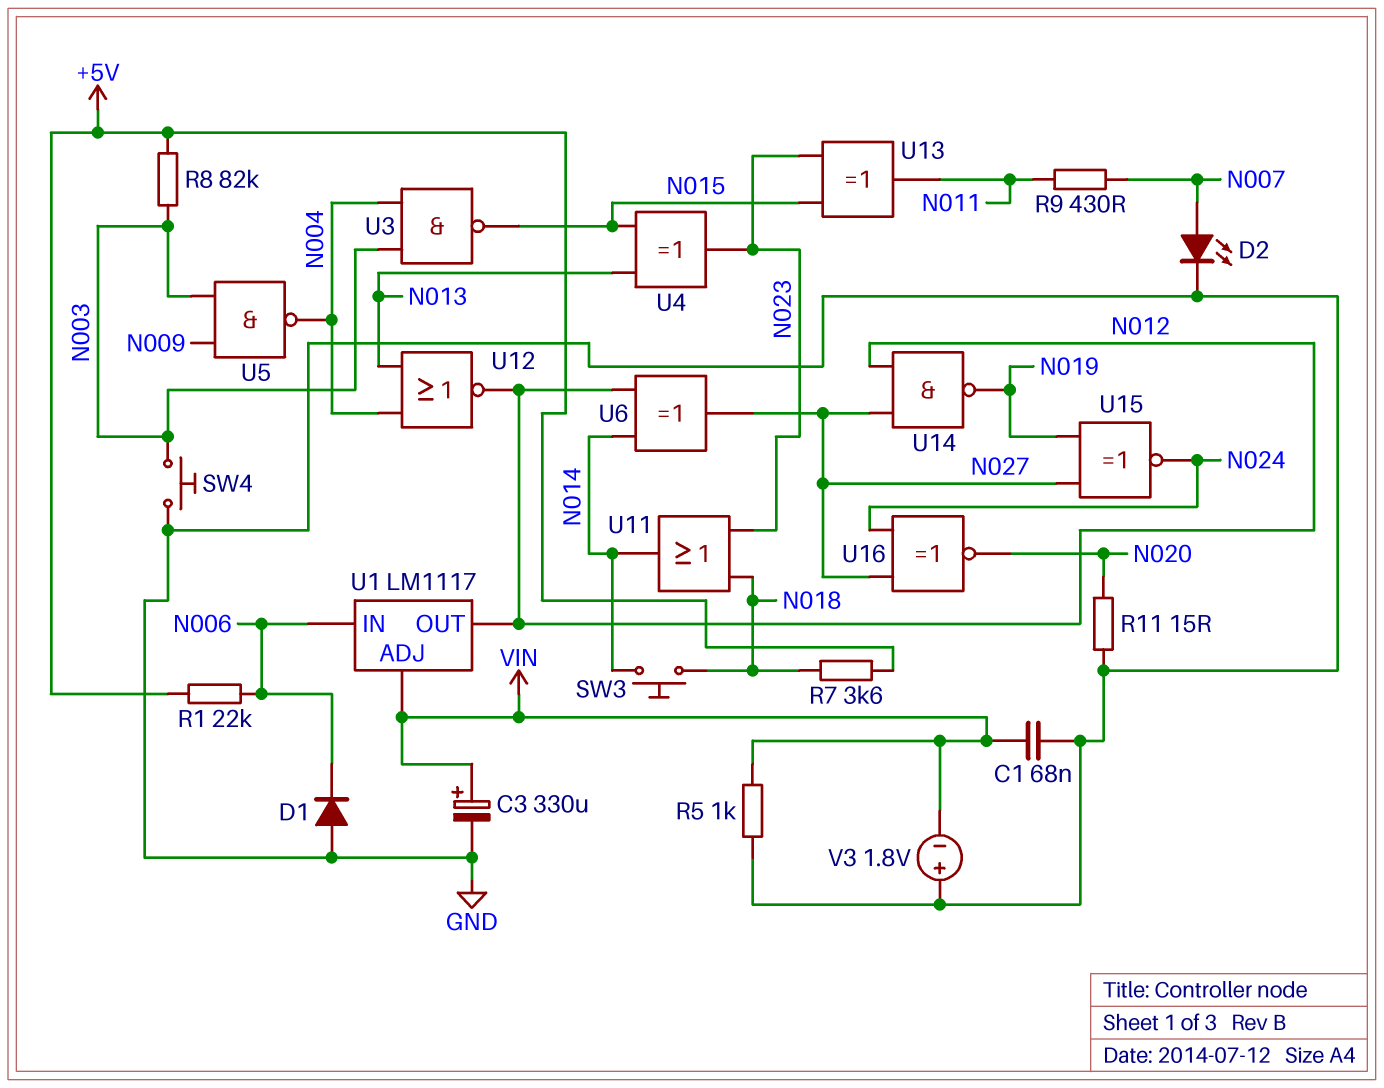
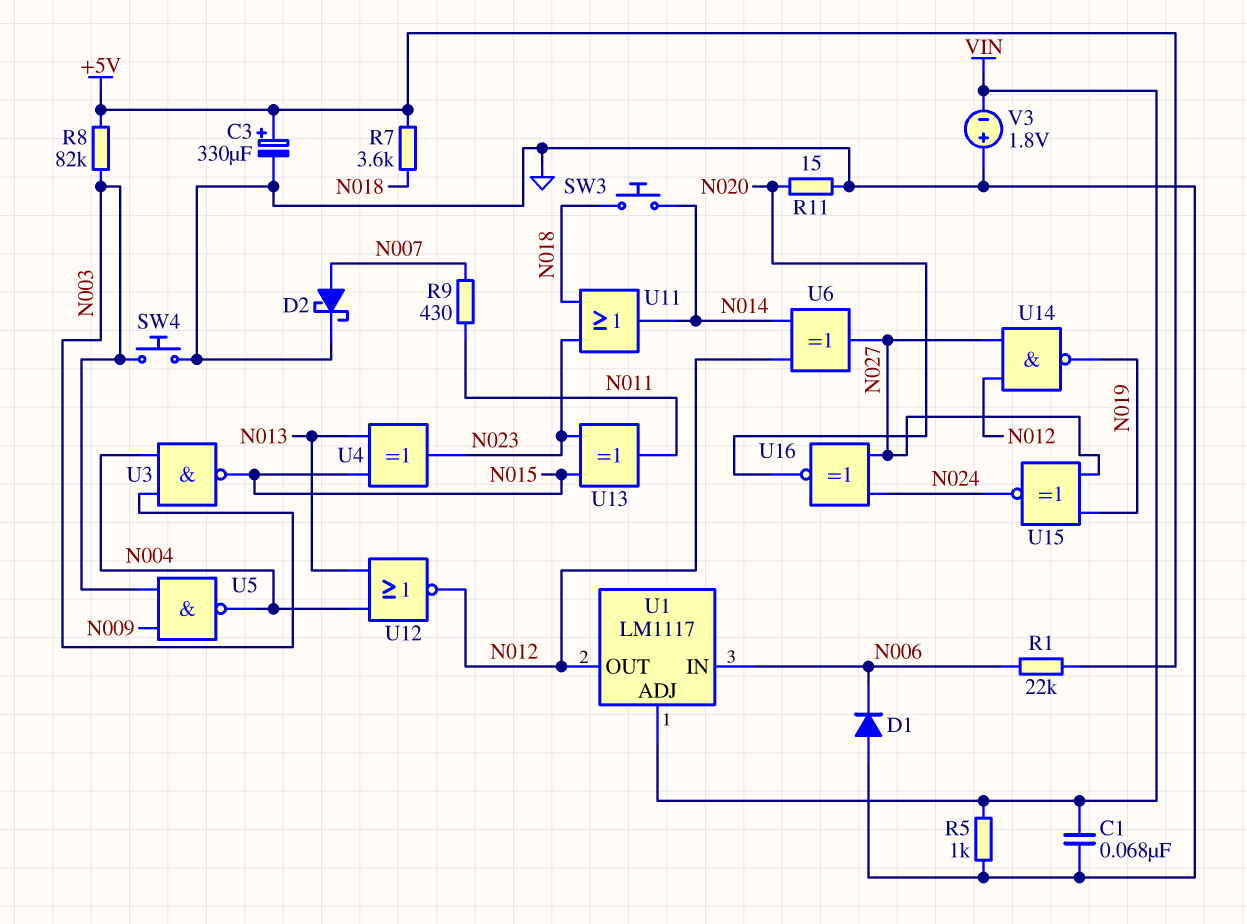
C3: 330uF (plus VIN, minus GND) -> 330uF (plus +5V, minus GND)
D2: LED (A N007, K GND) -> schottky (A N007, K GND)

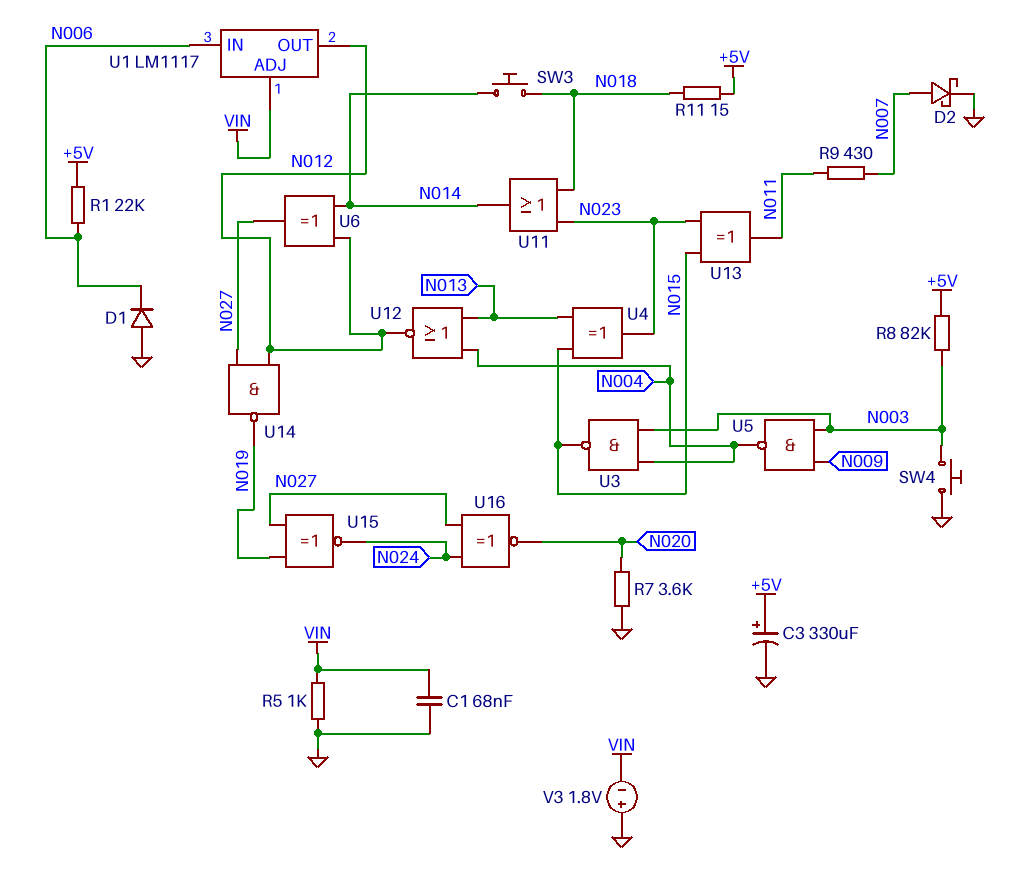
R7: 3.6k (+5V, N018) -> 3.6k (GND, N020)
R11: 15 (GND, N020) -> 15 (+5V, N018)

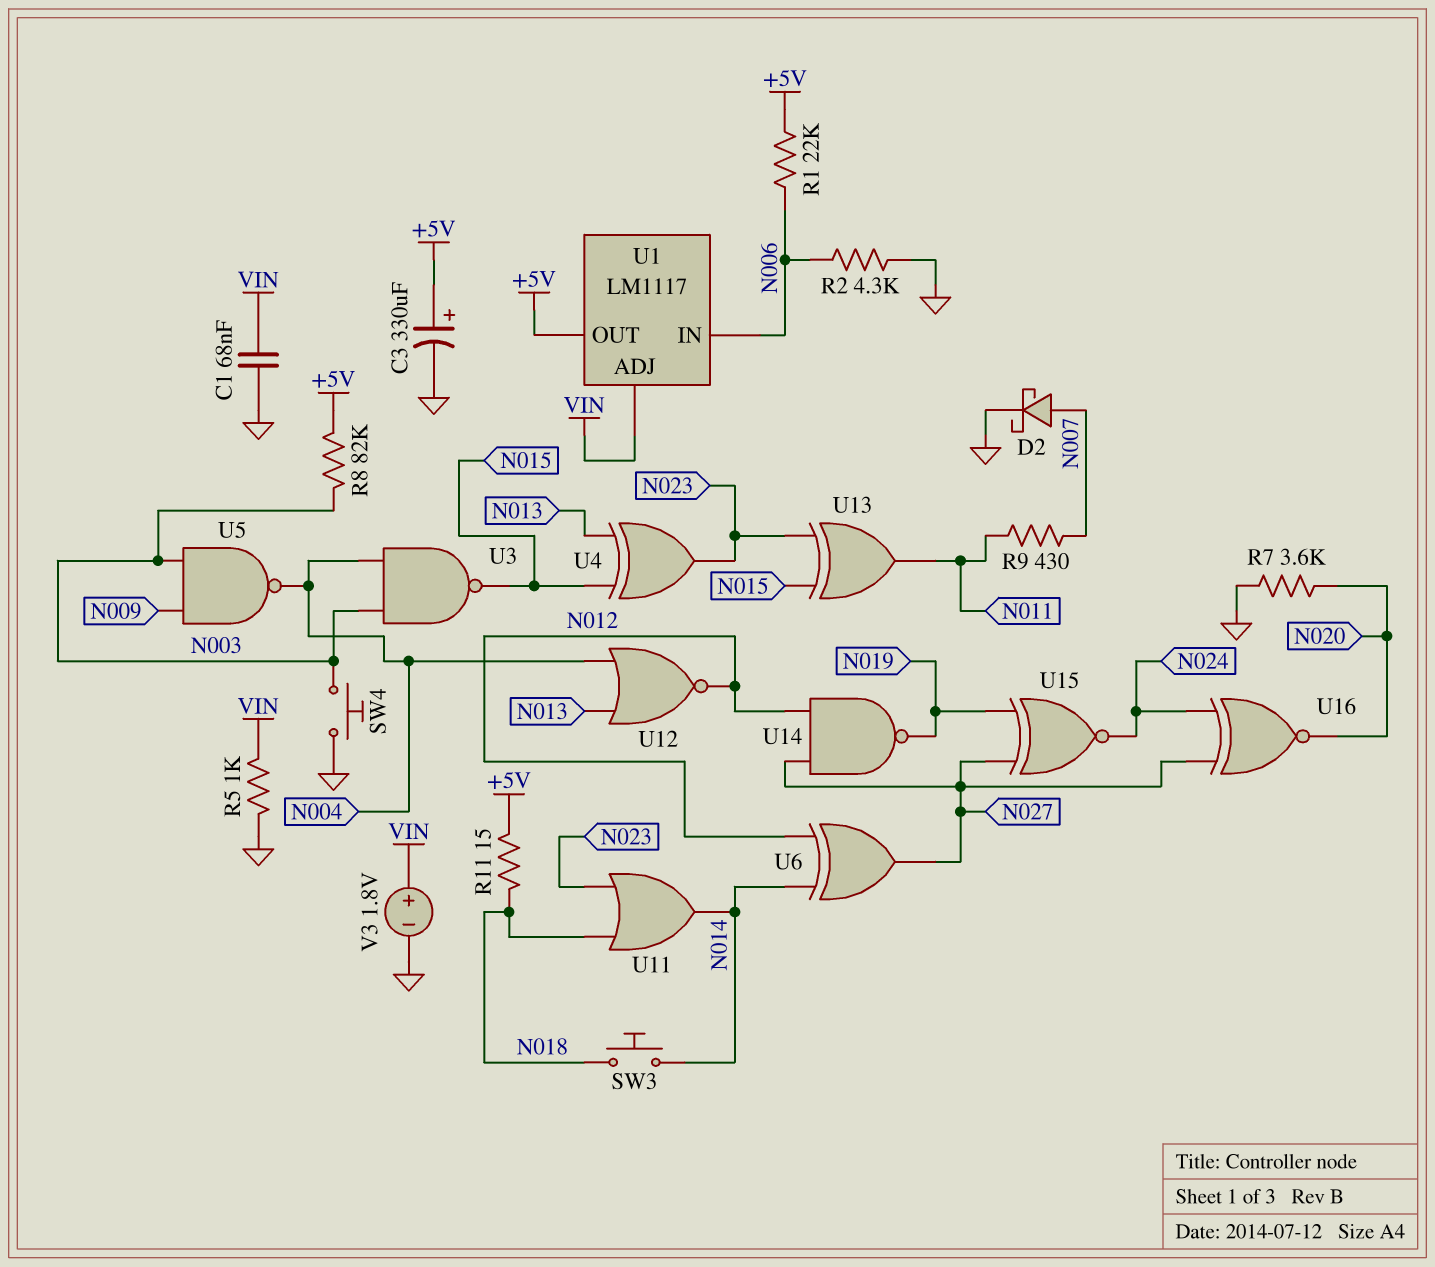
D1: diode (A GND, K N006) -> none
R2: none -> 4.3k (GND, N006)
U1 pin OUT: N012 -> +5V
V3: 1.8V (plus GND, minus VIN) -> 1.8V (plus VIN, minus GND)

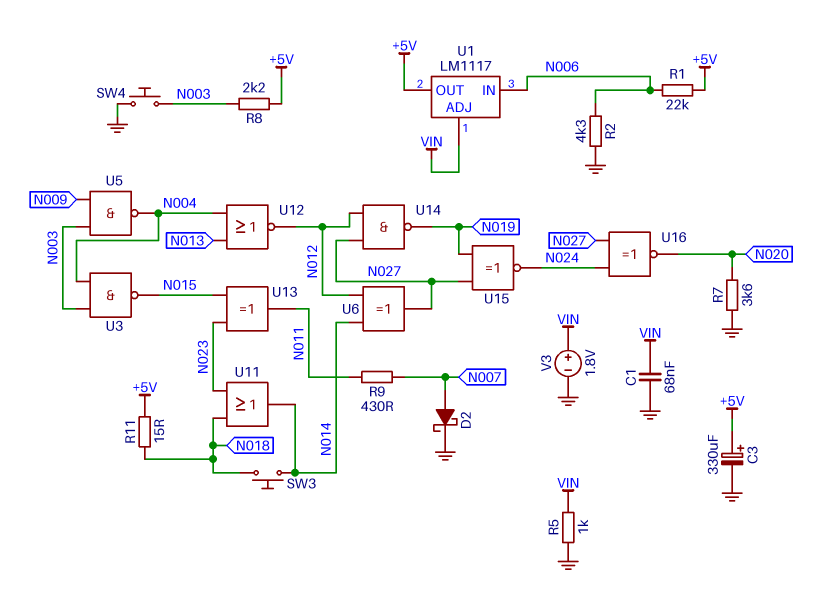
R8: 82k (+5V, N003) -> 2.2k (+5V, N003)
U4: XOR (in N013, in N015, out N023) -> none

